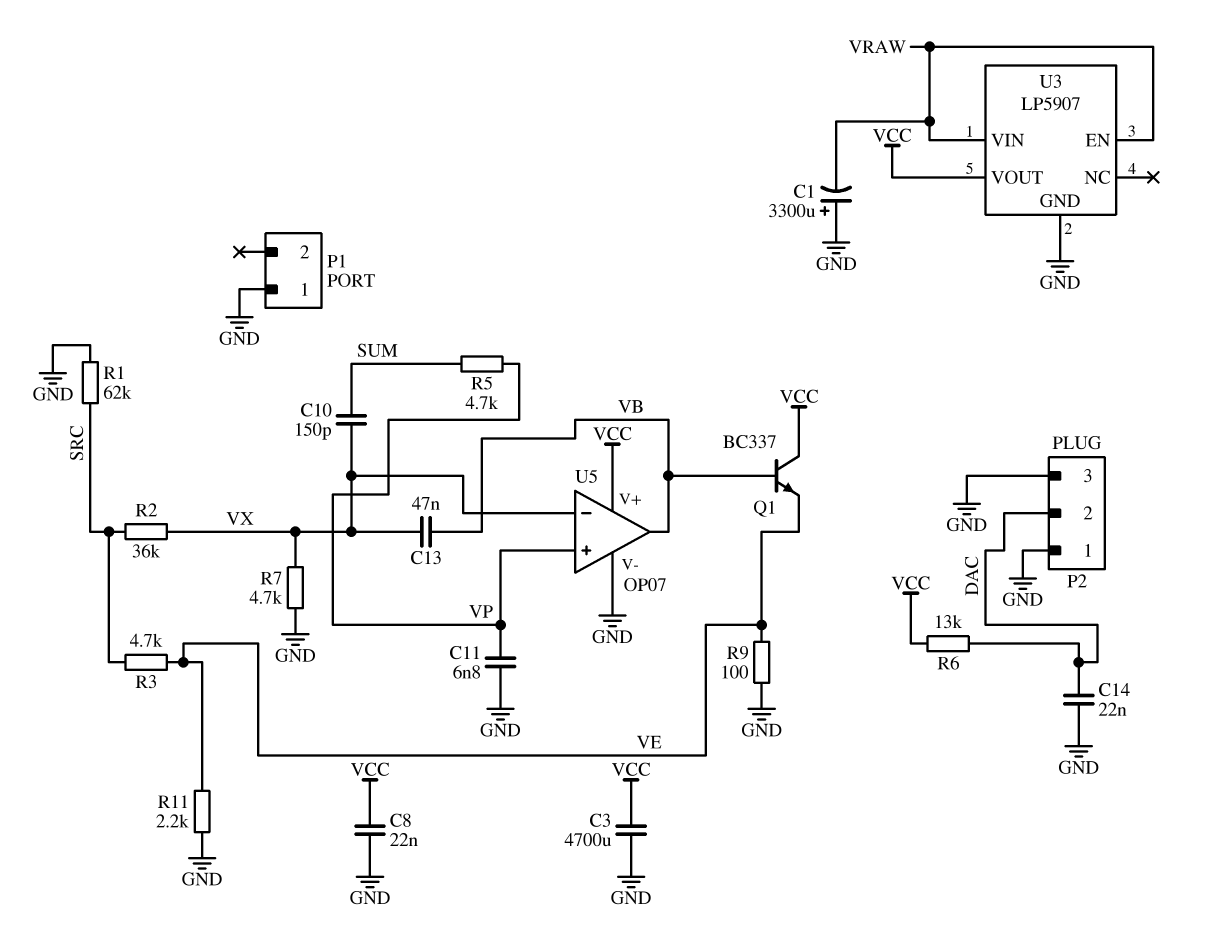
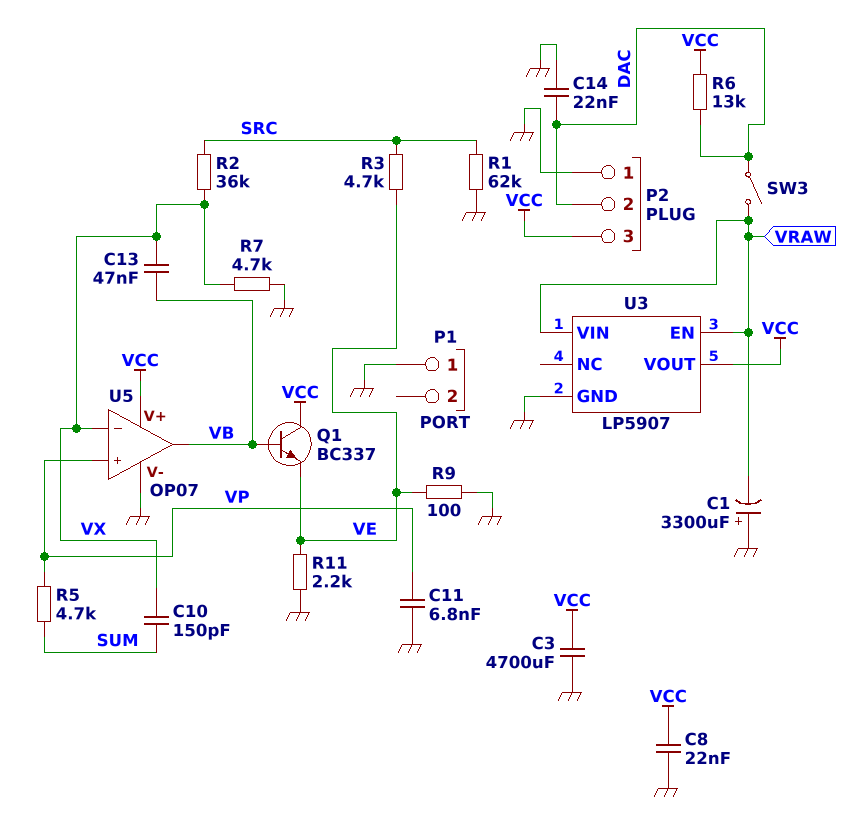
P2 pin 3: GND -> VCC
SW3: none -> switch (DAC, VRAW)

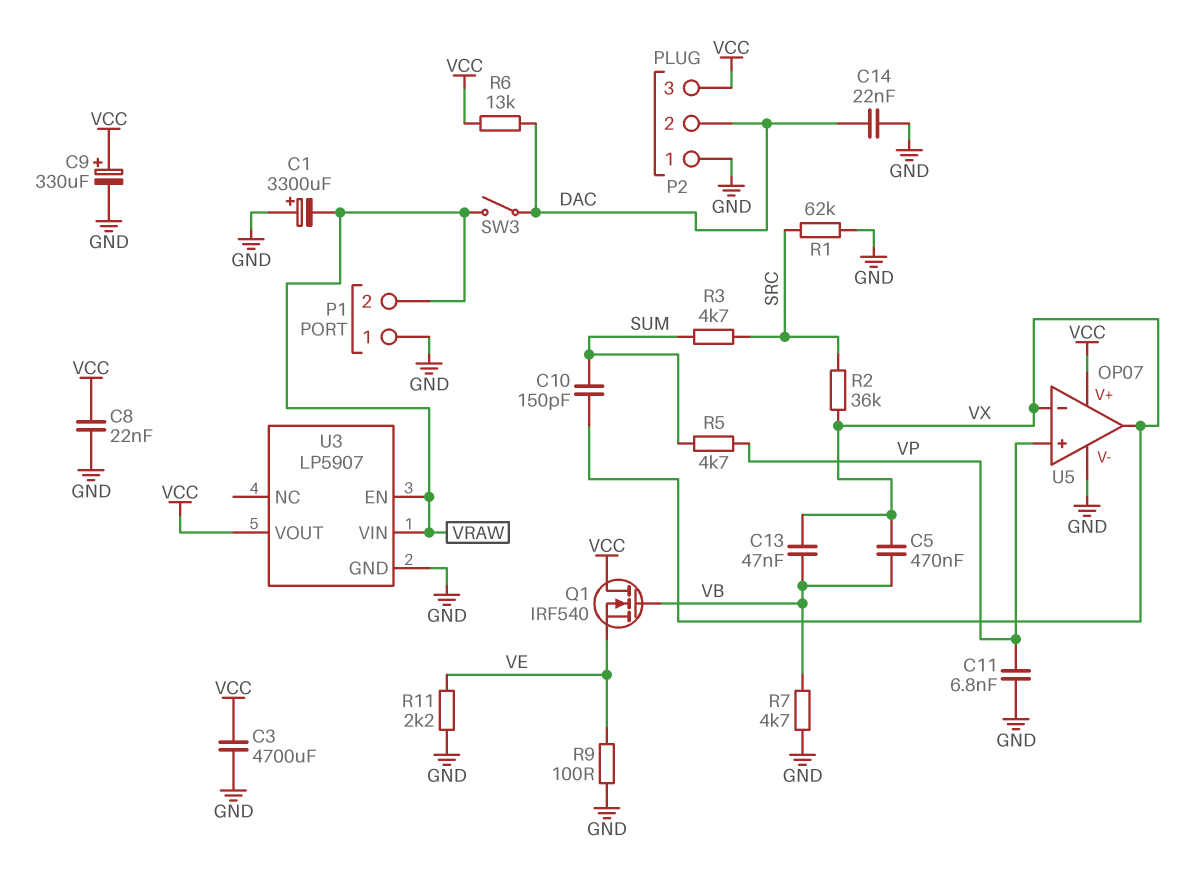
C5: none -> 470nF (VB, VX)
C9: none -> 330uF (plus VCC, minus GND)
P1 pin 2: none -> VRAW
Q1: NPN BC337 (B VB, C VCC, E VE) -> NMOS IRF540 (G VB, D VCC, S VE)
R3: 4.7k (SRC, VE) -> 4.7k (SRC, SUM)
R7: 4.7k (GND, VX) -> 4.7k (GND, VB)
U5 pin out: VB -> VX

